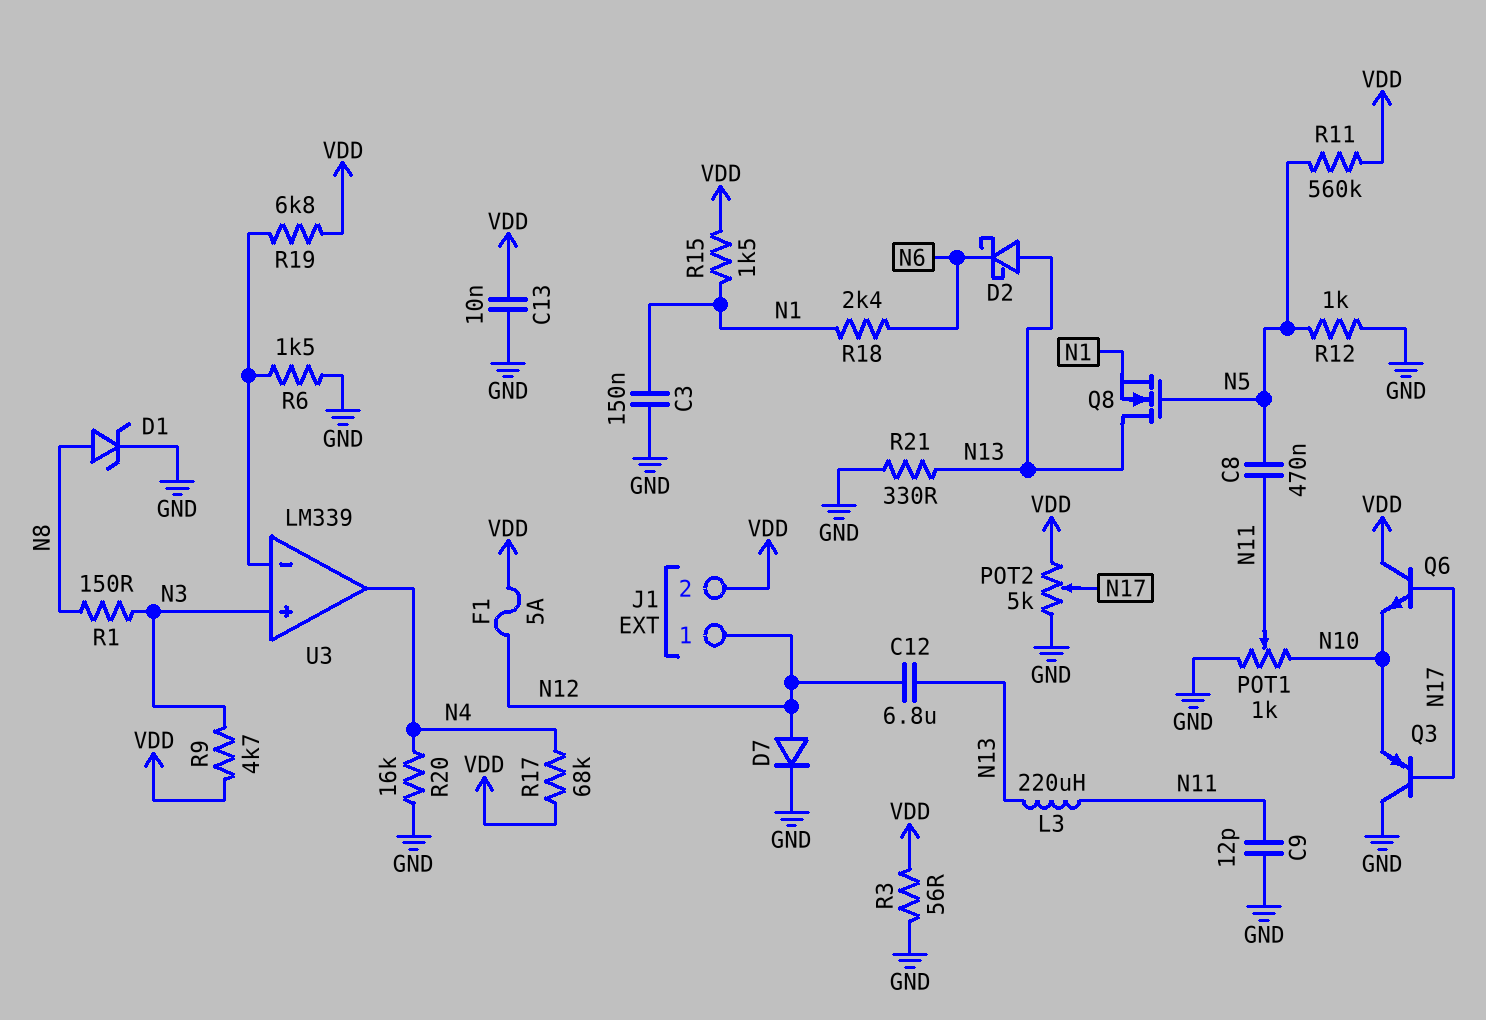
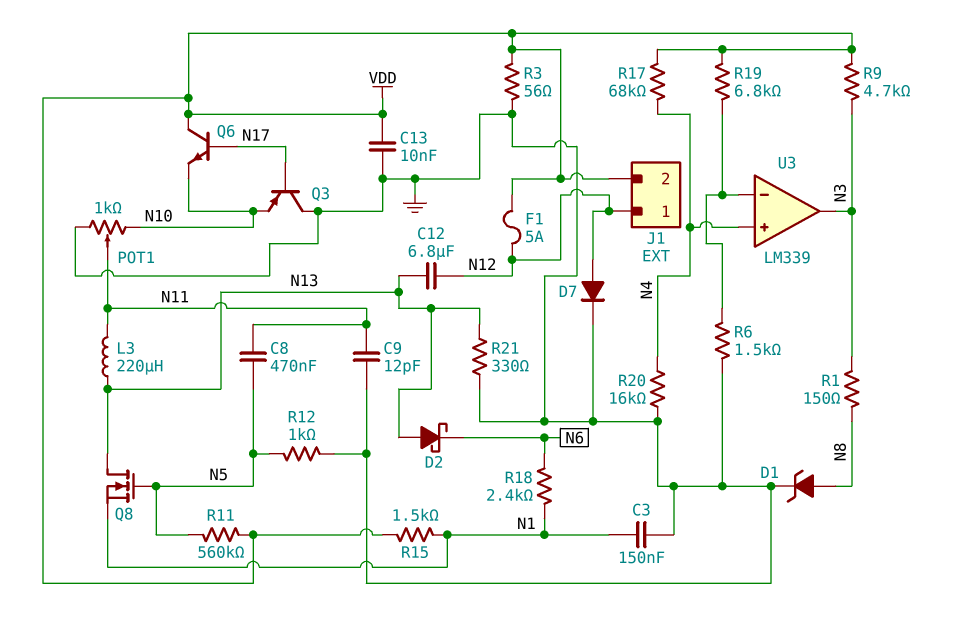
POT2: 5k (GND, VDD, wiper N17) -> none
U3 pin in+: N3 -> N4
U3 pin out: N4 -> N3

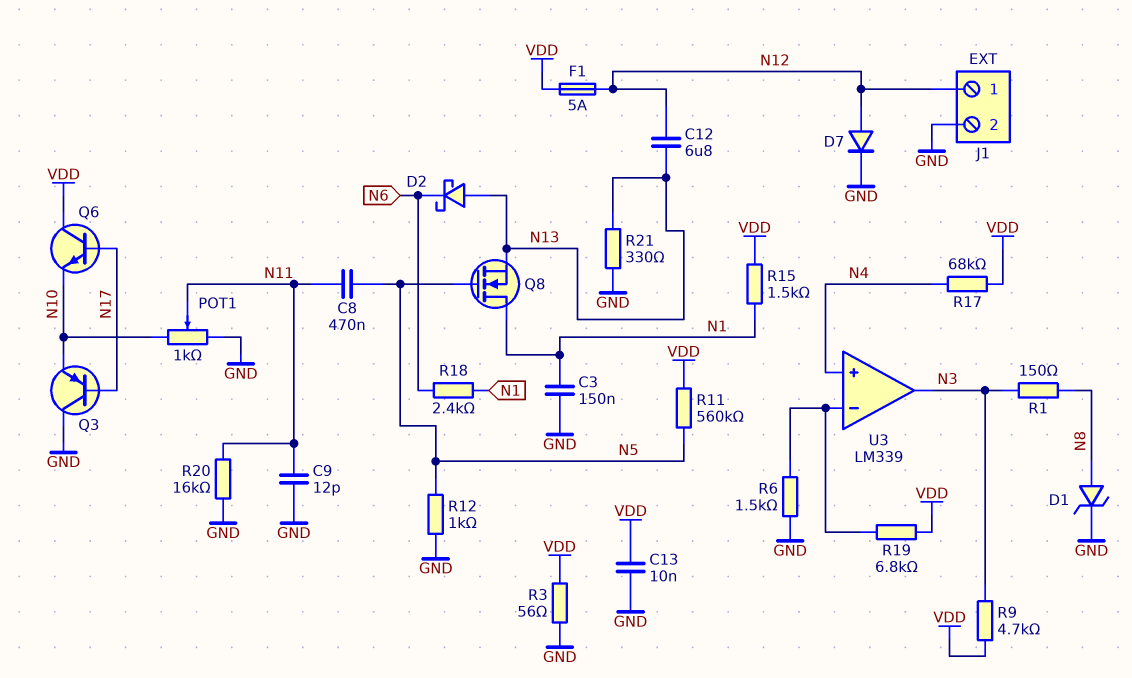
J1 pin 2: VDD -> GND
L3: 220uH (N11, N13) -> none
Q8: NMOS (G N5, D N13, S N1) -> NMOS (G N5, D N1, S N13)
R20: 16k (GND, N4) -> 16k (GND, N11)

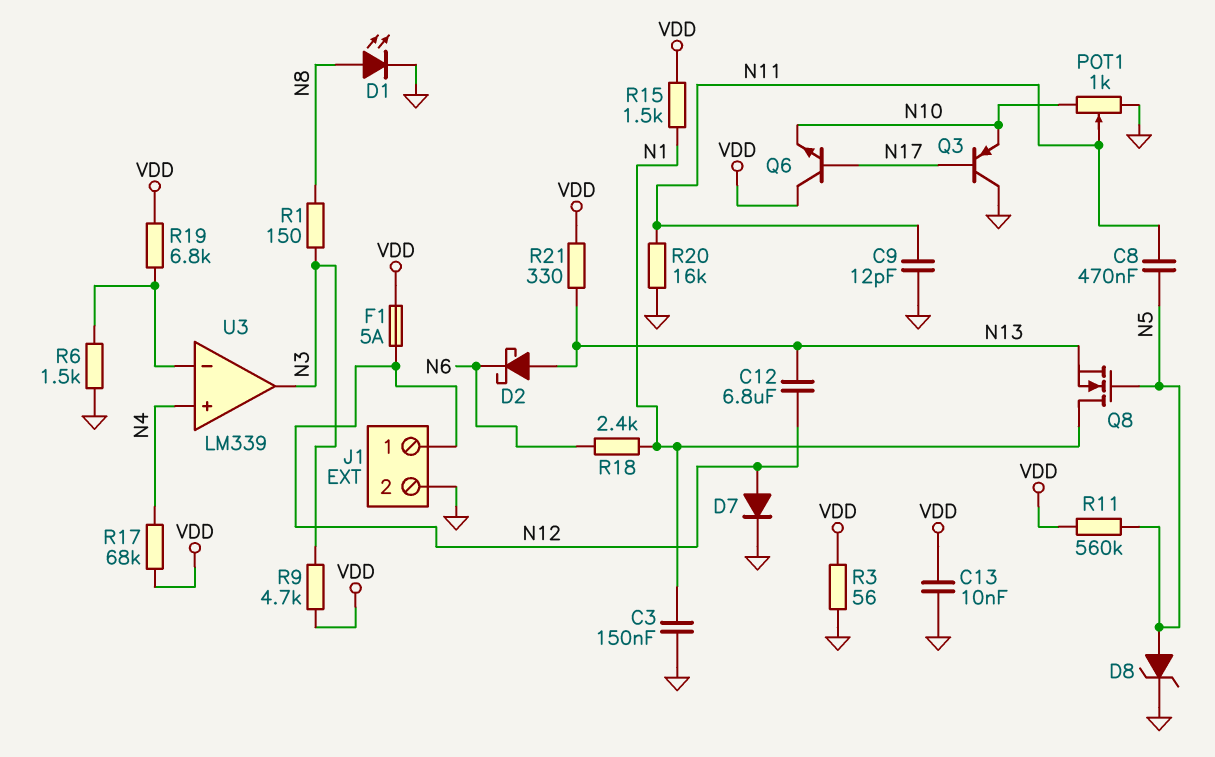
D1: zener (A N8, K GND) -> LED (A N8, K GND)
D8: none -> zener (A N5, K GND)
R12: 1k (GND, N5) -> none
R21: 330 (GND, N13) -> 330 (N13, VDD)

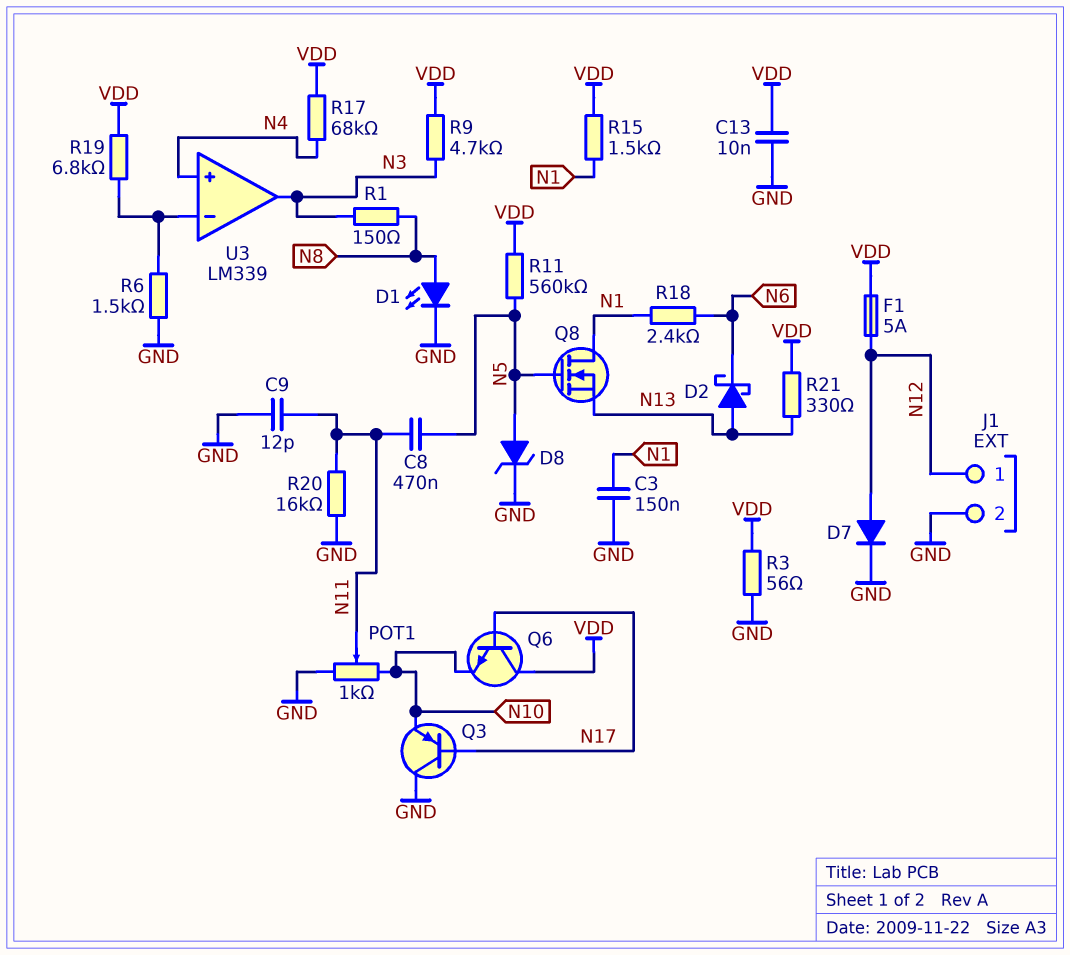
C12: 6.8uF (N12, N13) -> none

